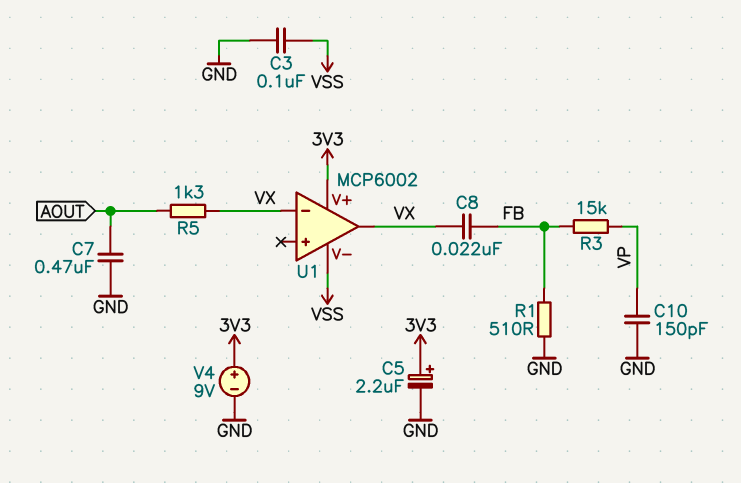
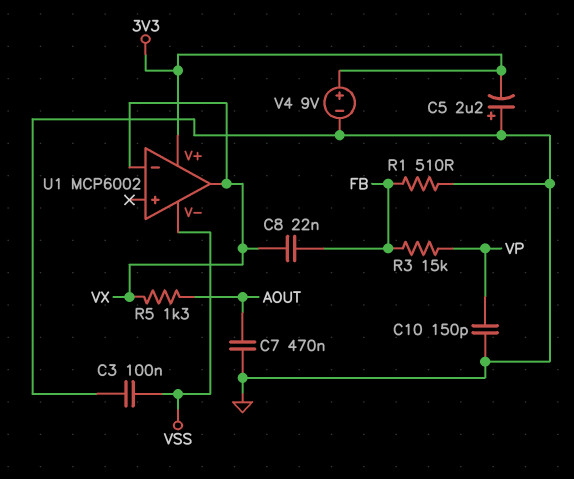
C5: 2.2uF (plus 3V3, minus GND) -> 2.2uF (plus GND, minus 3V3)

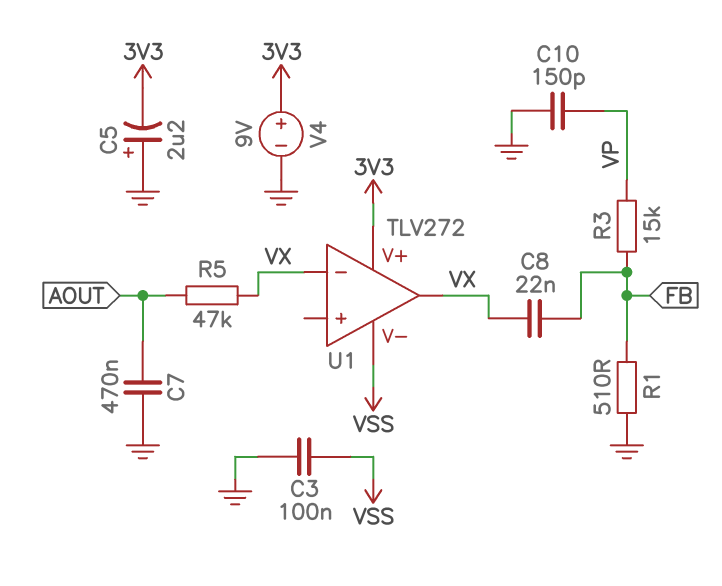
R5: 1.3k (AOUT, VX) -> 47k (AOUT, VX)
U1: MCP6002 -> TLV272

